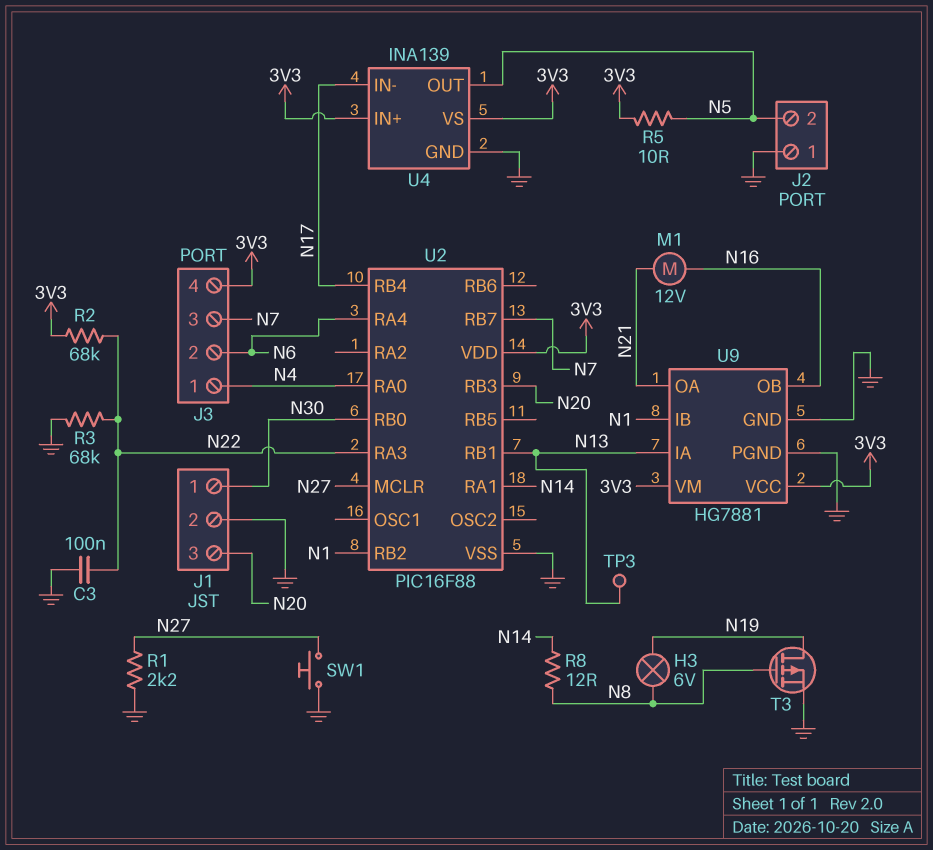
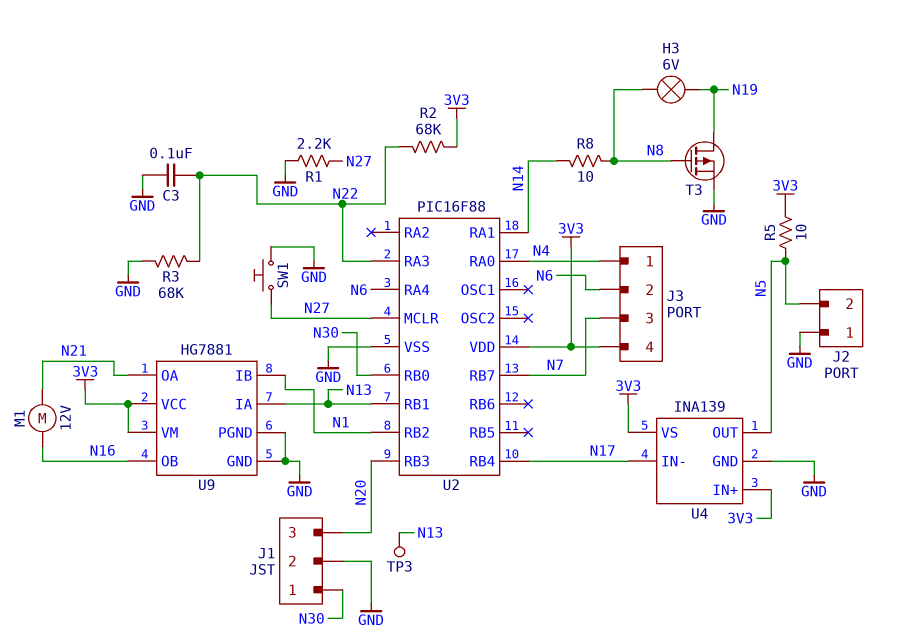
R8: 12 (N8, N14) -> 10 (N8, N14)

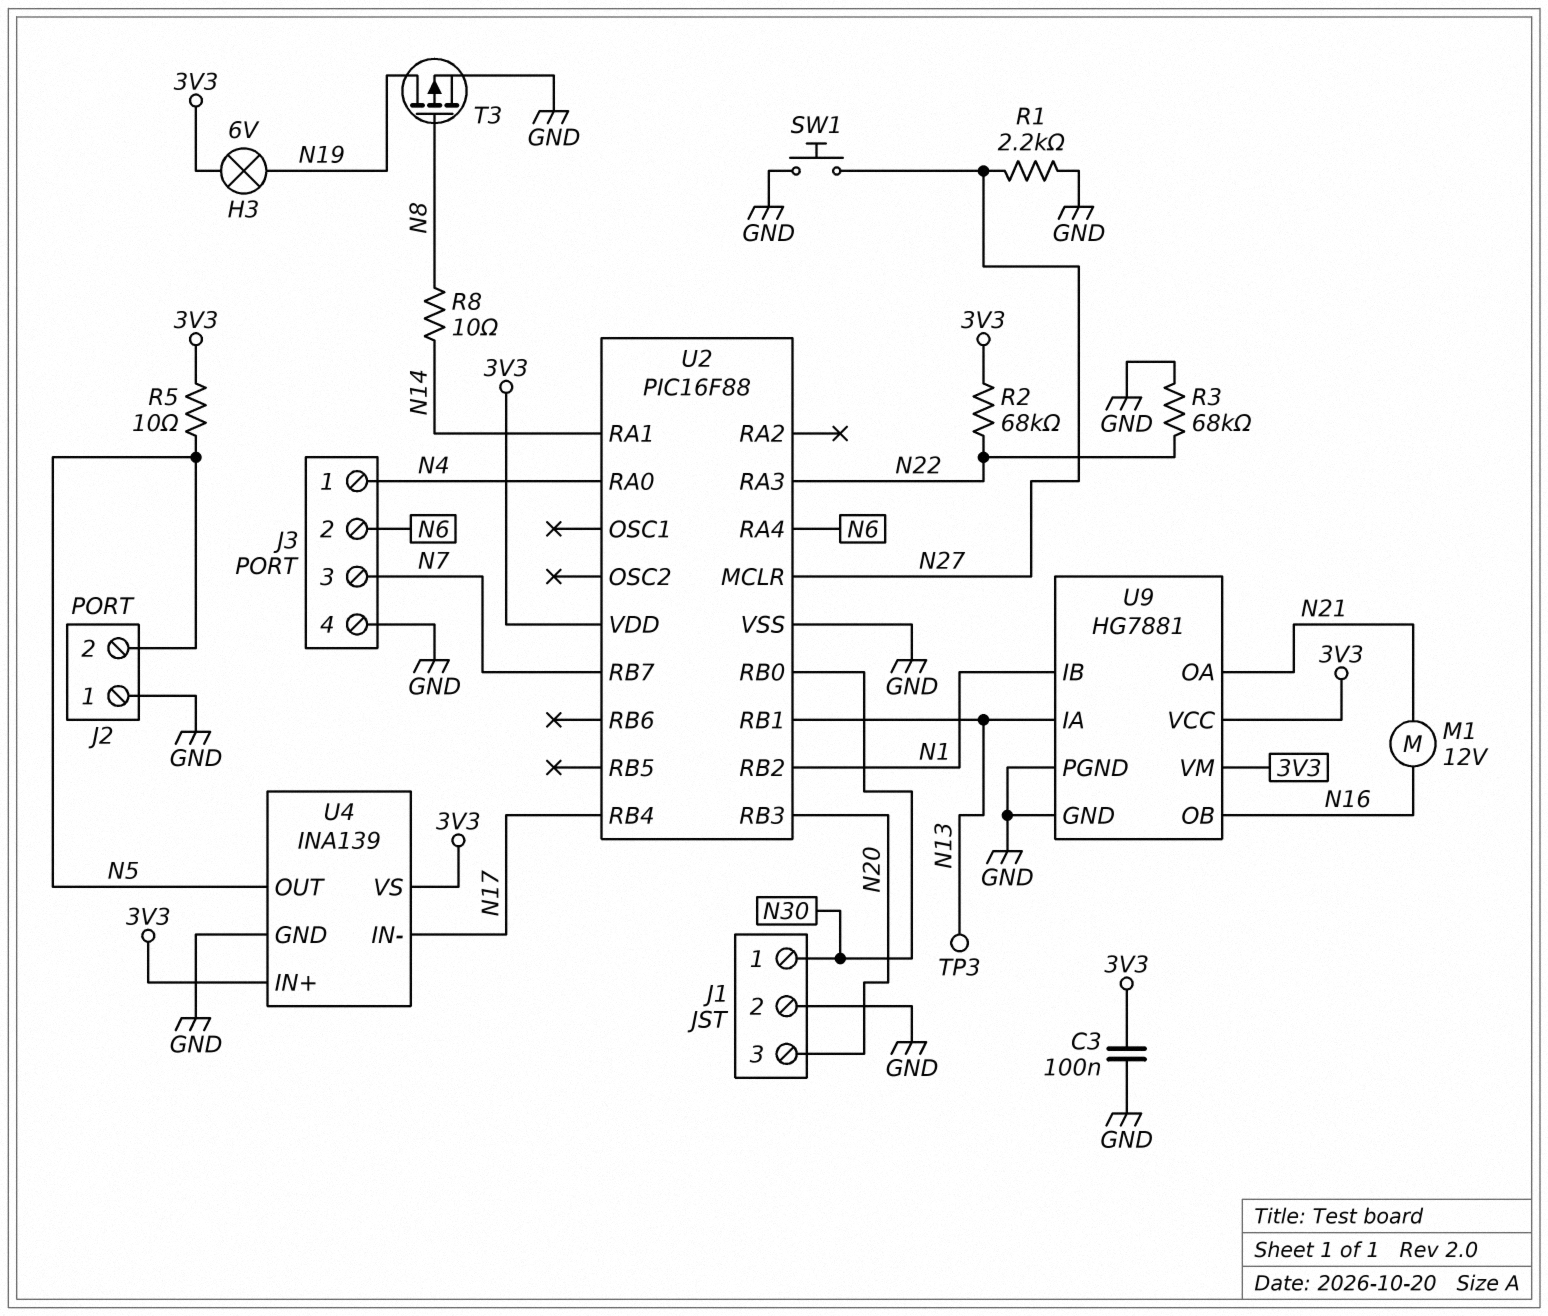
C3: 100nF (GND, N22) -> 100nF (3V3, GND)
H3: lamp 6V (N8, N19) -> lamp 6V (3V3, N19)
J3 pin 4: 3V3 -> GND

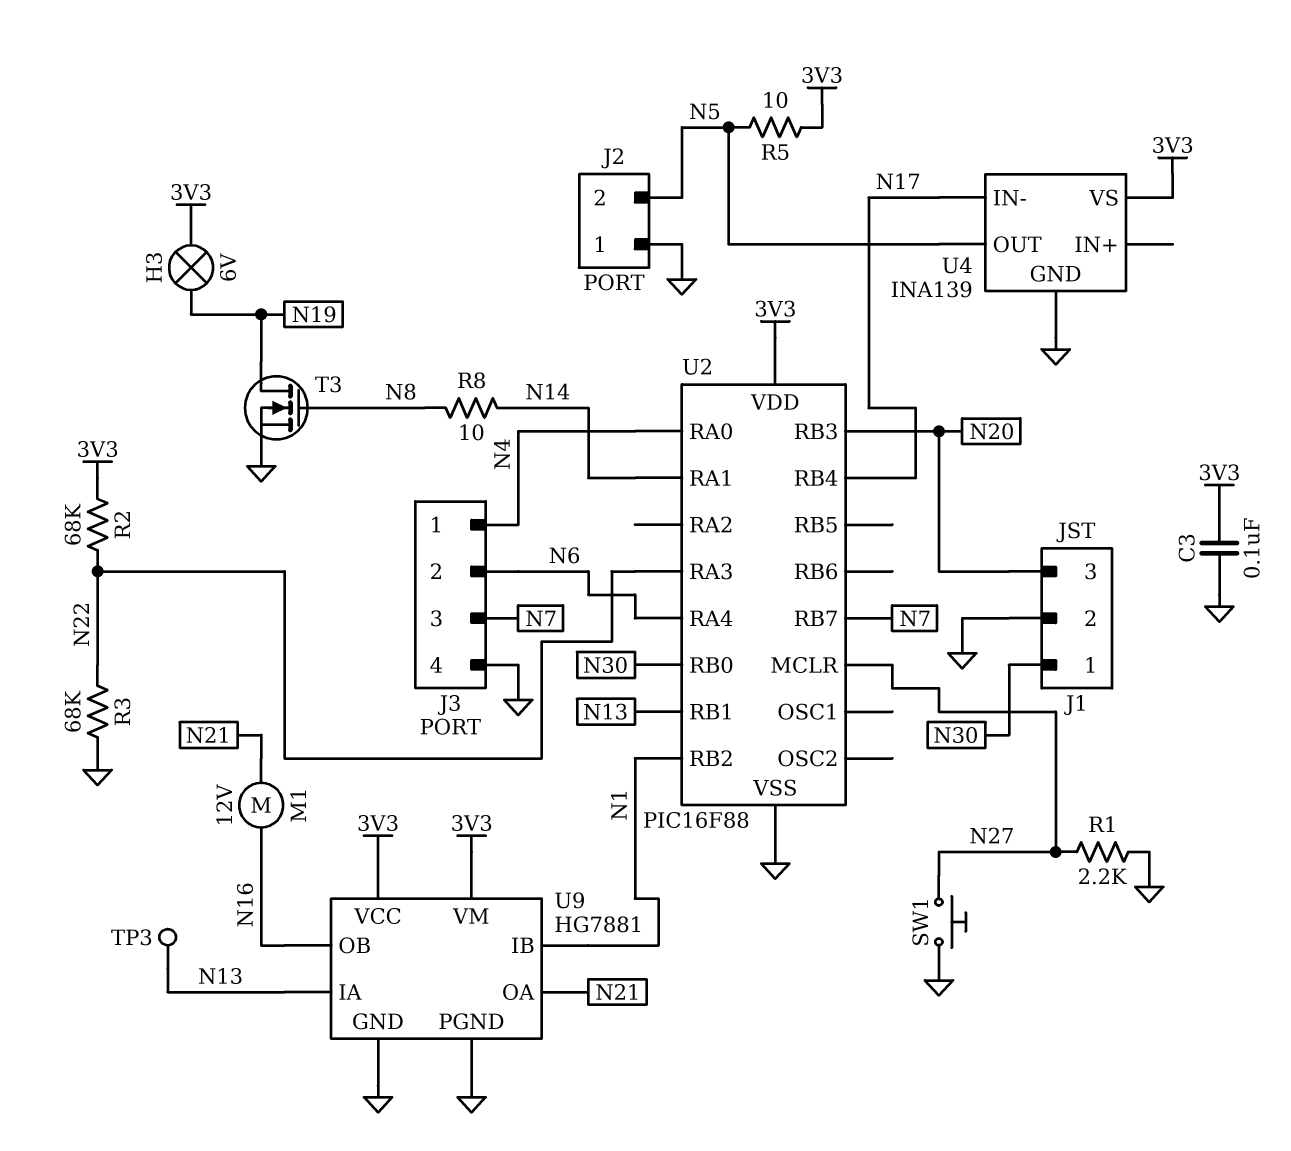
T3: PMOS (G N8, D N19, S GND) -> NMOS (G N8, D N19, S GND)
U4 pin IN+: 3V3 -> none

